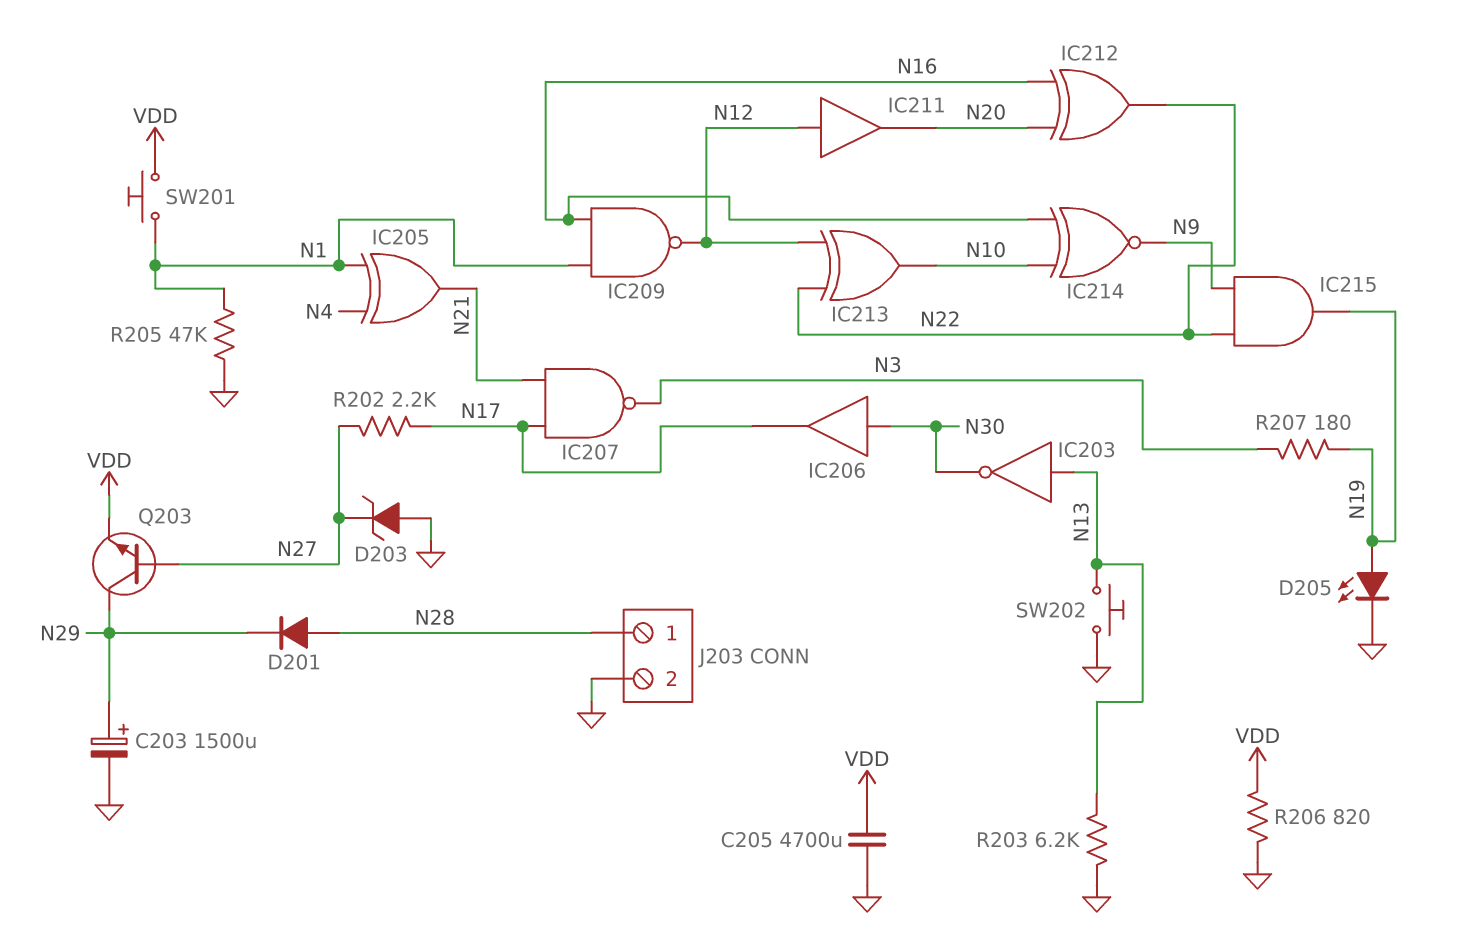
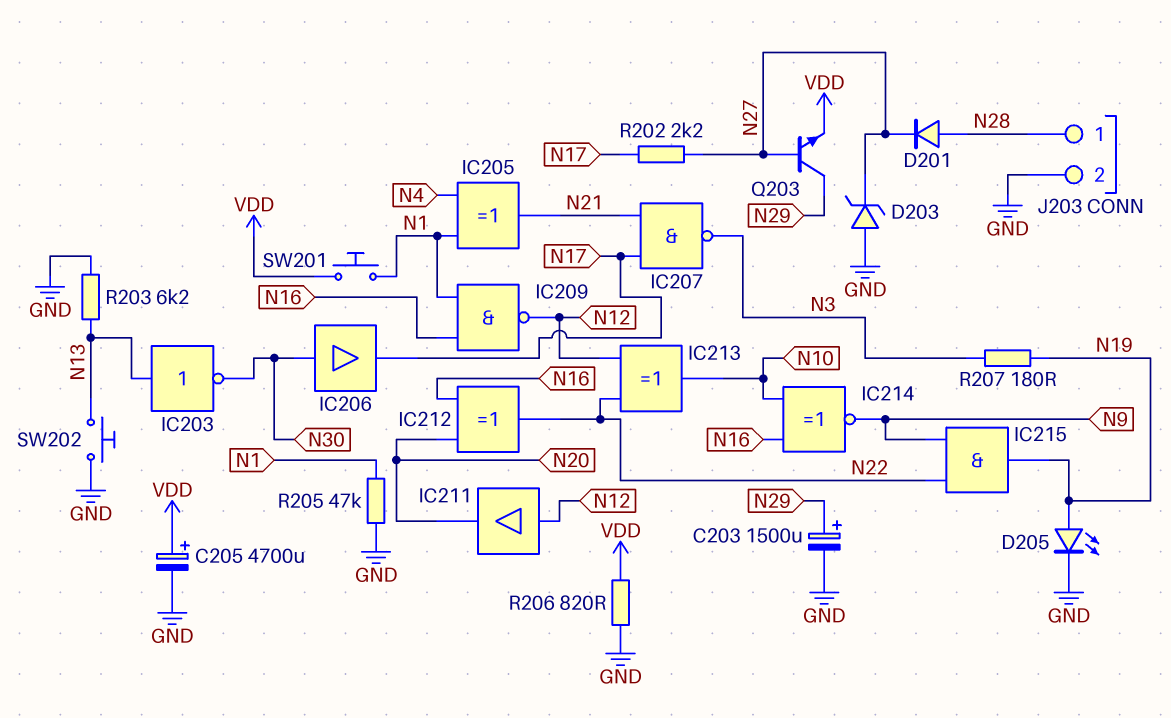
C205: 4700uF (GND, VDD) -> 4700uF (plus VDD, minus GND)
D201: diode (A N28, K N29) -> diode (A N28, K N27)

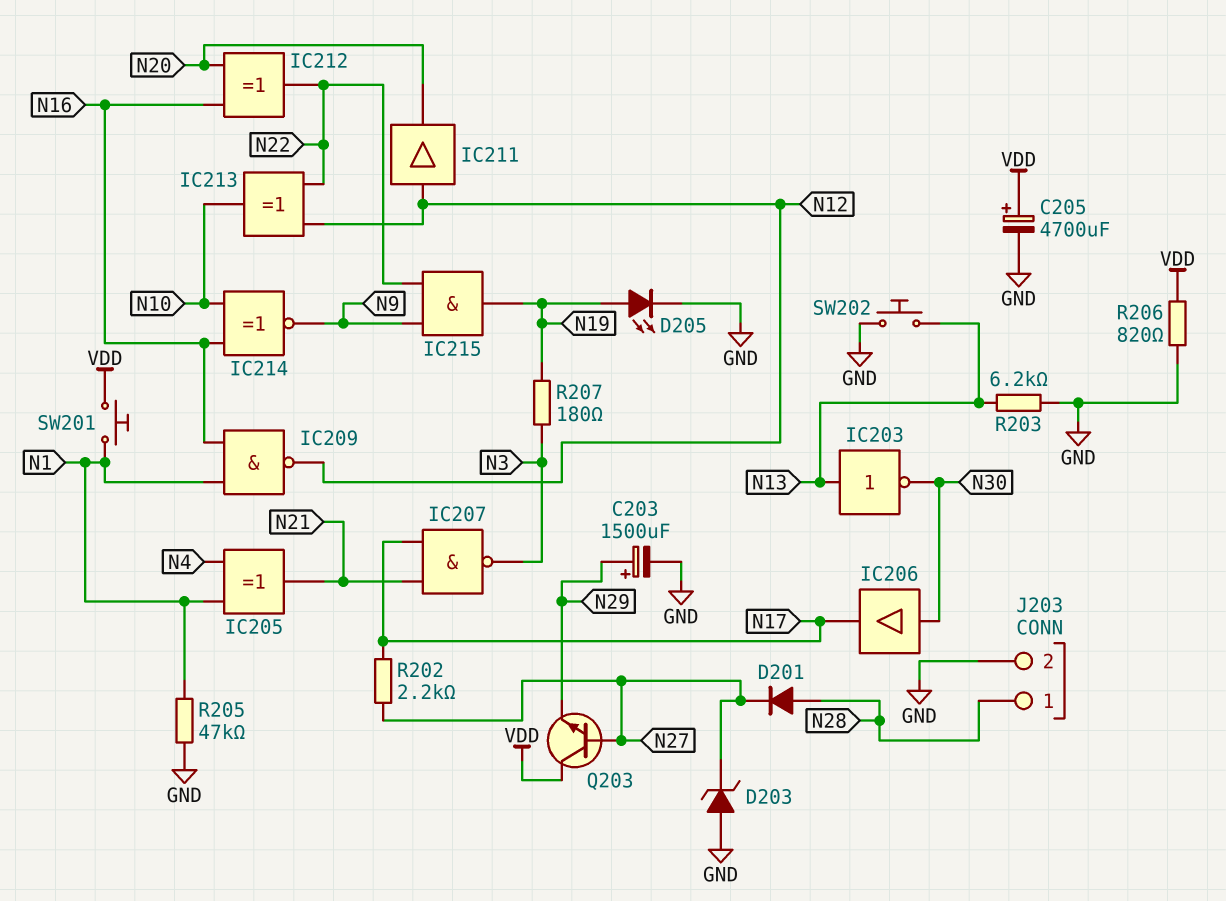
Q203: NPN (B N27, C N29, E VDD) -> NPN (B N27, C VDD, E N29)

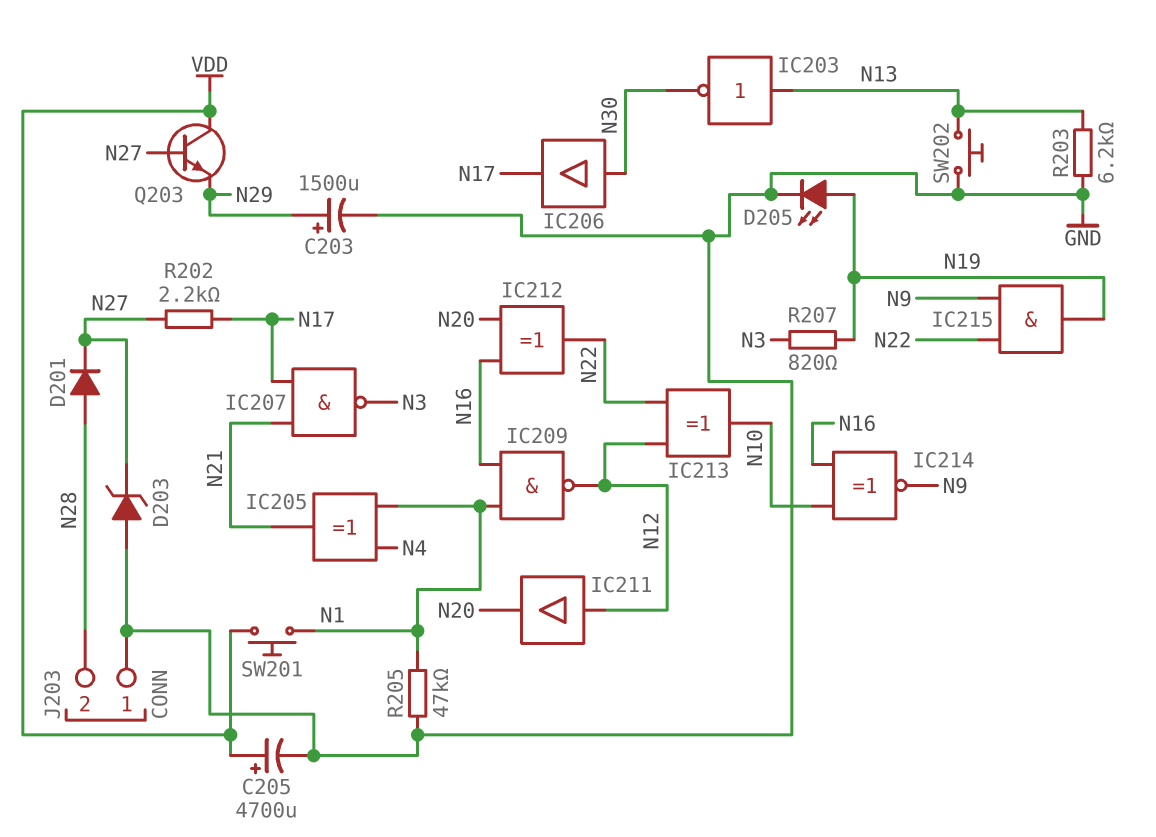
J203 pin 1: N28 -> GND
J203 pin 2: GND -> N28
R206: 820 (GND, VDD) -> none
R207: 180 (N3, N19) -> 820 (N3, N19)

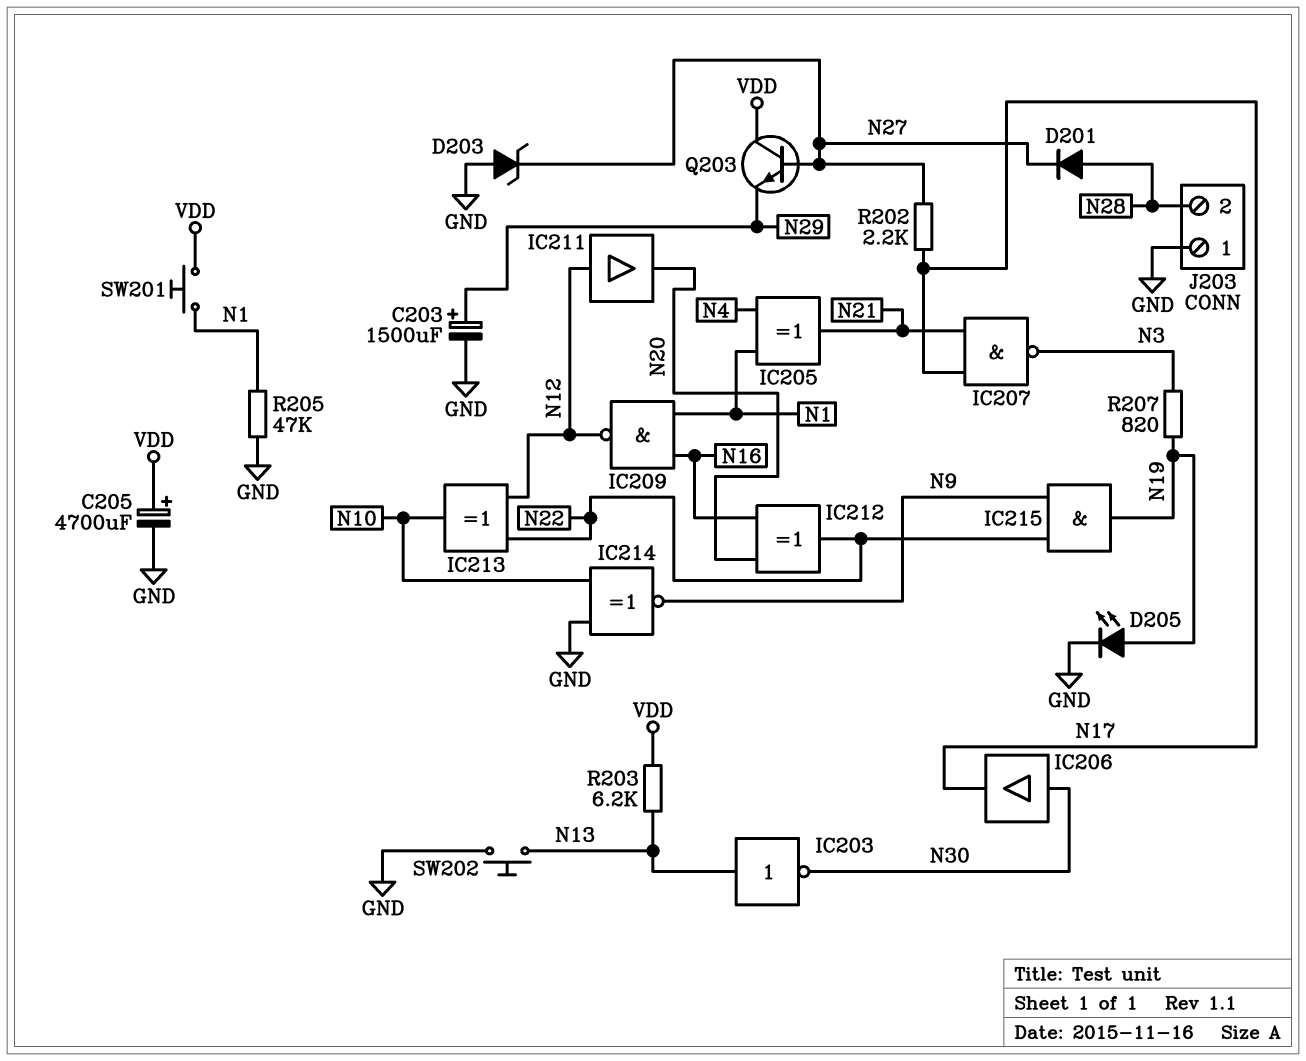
IC214: XNOR (in N10, in N16, out N9) -> XNOR (in GND, in N10, out N9)
R203: 6.2k (GND, N13) -> 6.2k (N13, VDD)

